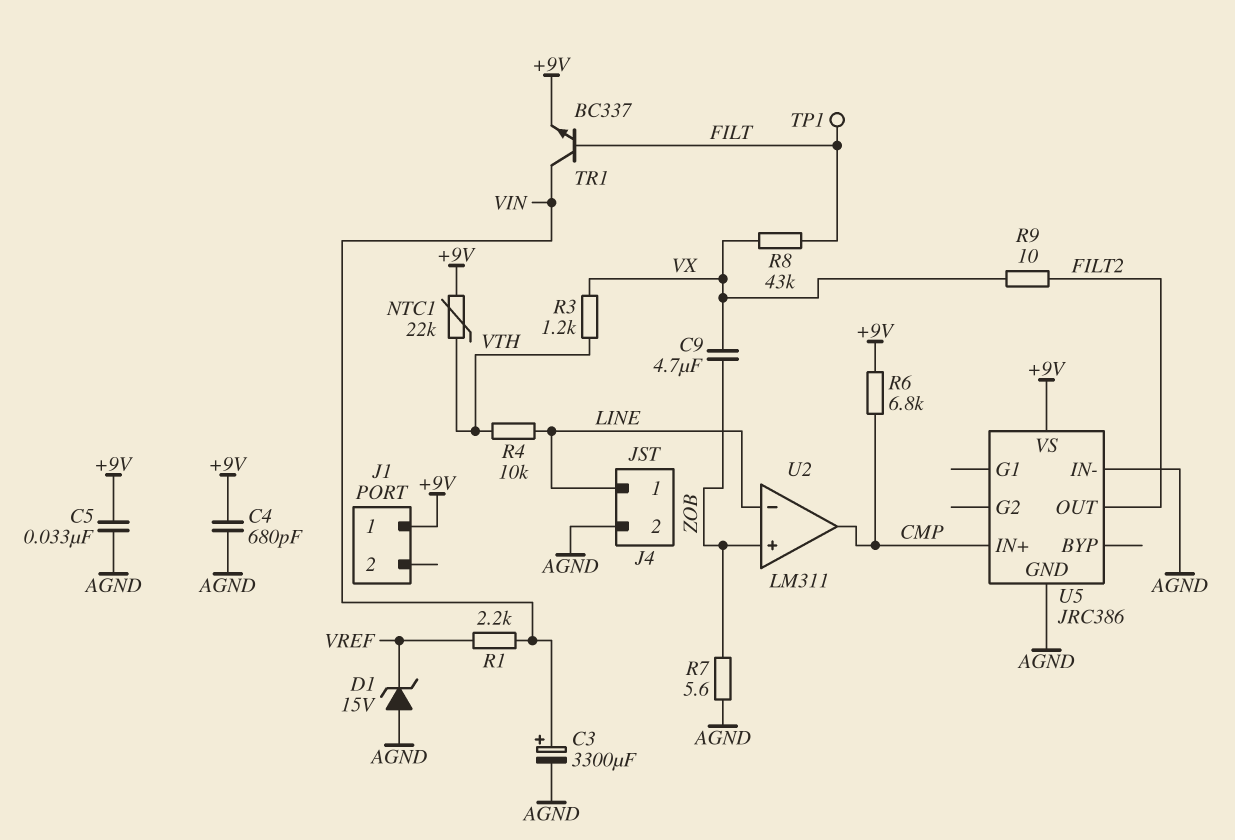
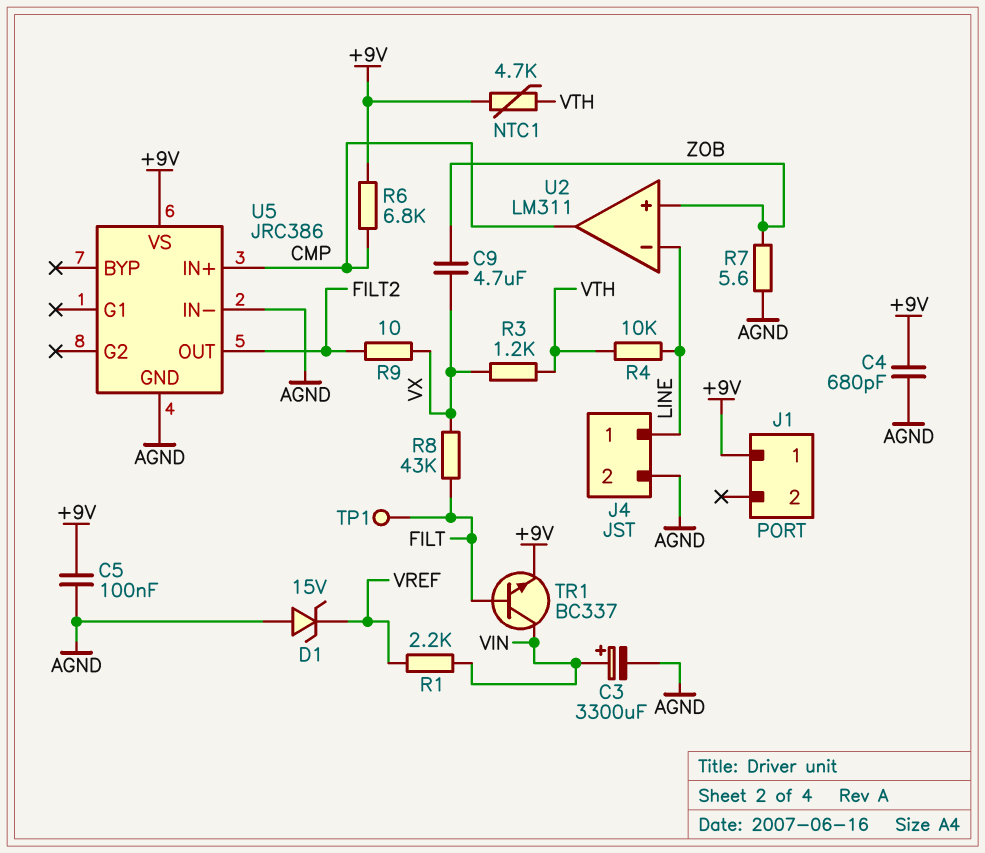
C5: 33nF (+9V, AGND) -> 100nF (+9V, AGND)
NTC1: 22k (+9V, VTH) -> 4.7k (+9V, VTH)

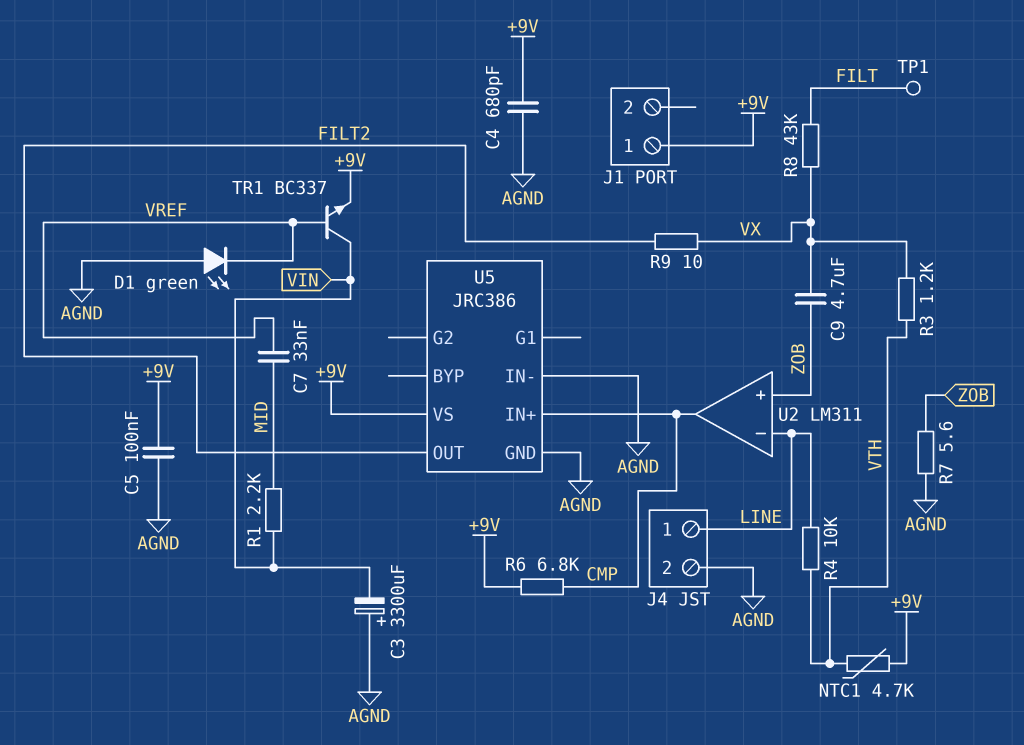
C3: 3300uF (plus VIN, minus AGND) -> 3300uF (plus AGND, minus VIN)
C7: none -> 33nF (MID, VREF)
D1: zener 15V (A AGND, K VREF) -> LED green (A AGND, K VREF)
R1: 2.2k (VIN, VREF) -> 2.2k (MID, VIN)
TR1: NPN BC337 (B FILT, C VIN, E +9V) -> NPN BC337 (B VREF, C VIN, E +9V)

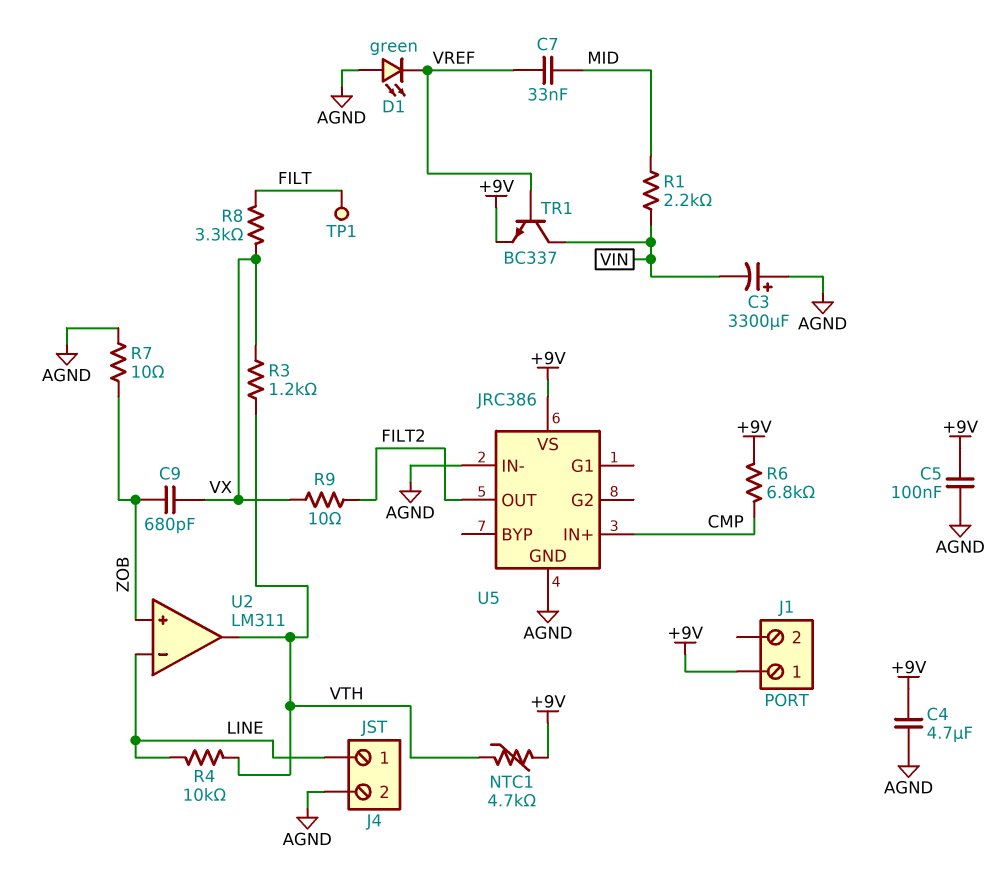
C4: 680pF (+9V, AGND) -> 4.7uF (+9V, AGND)
C9: 4.7uF (VX, ZOB) -> 680pF (VX, ZOB)
R7: 5.6 (AGND, ZOB) -> 10 (AGND, ZOB)
R8: 43k (FILT, VX) -> 3.3k (FILT, VX)
U2 pin out: CMP -> VTH

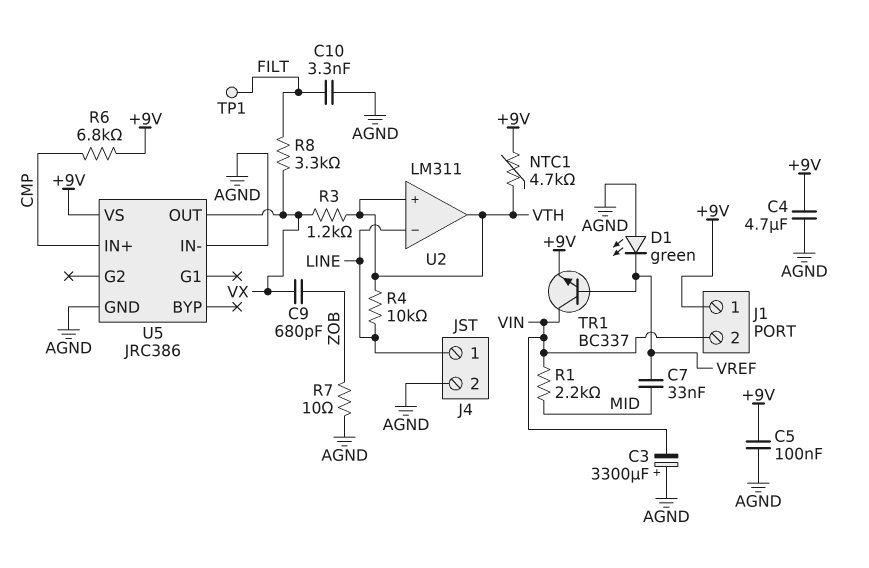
C10: none -> 3.3nF (AGND, FILT)
J1 pin 2: none -> VIN
R9: 10 (FILT2, VX) -> none
U2 pin in+: ZOB -> VTH
U5 pin OUT: FILT2 -> VX

